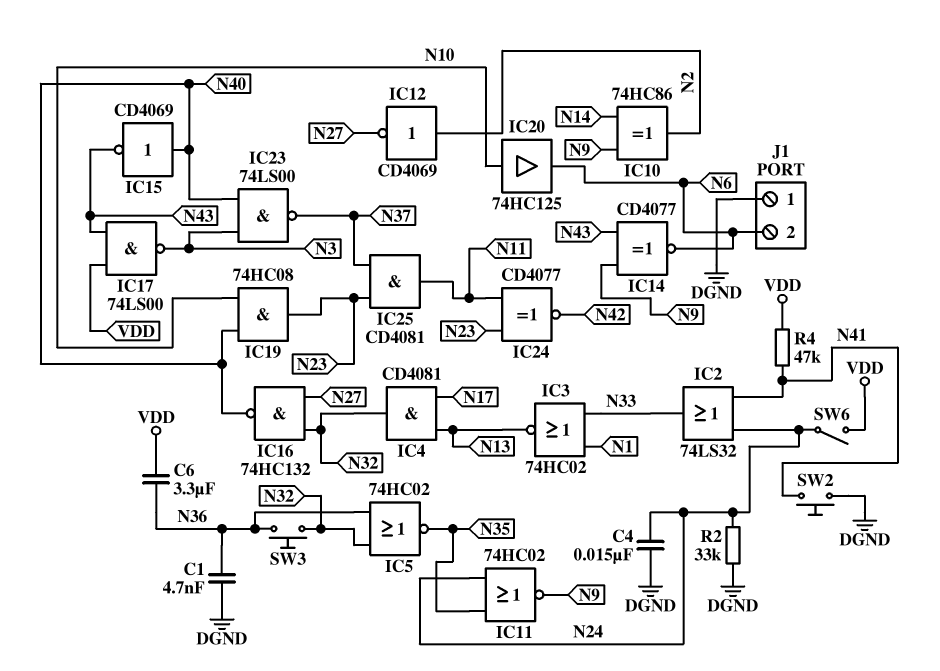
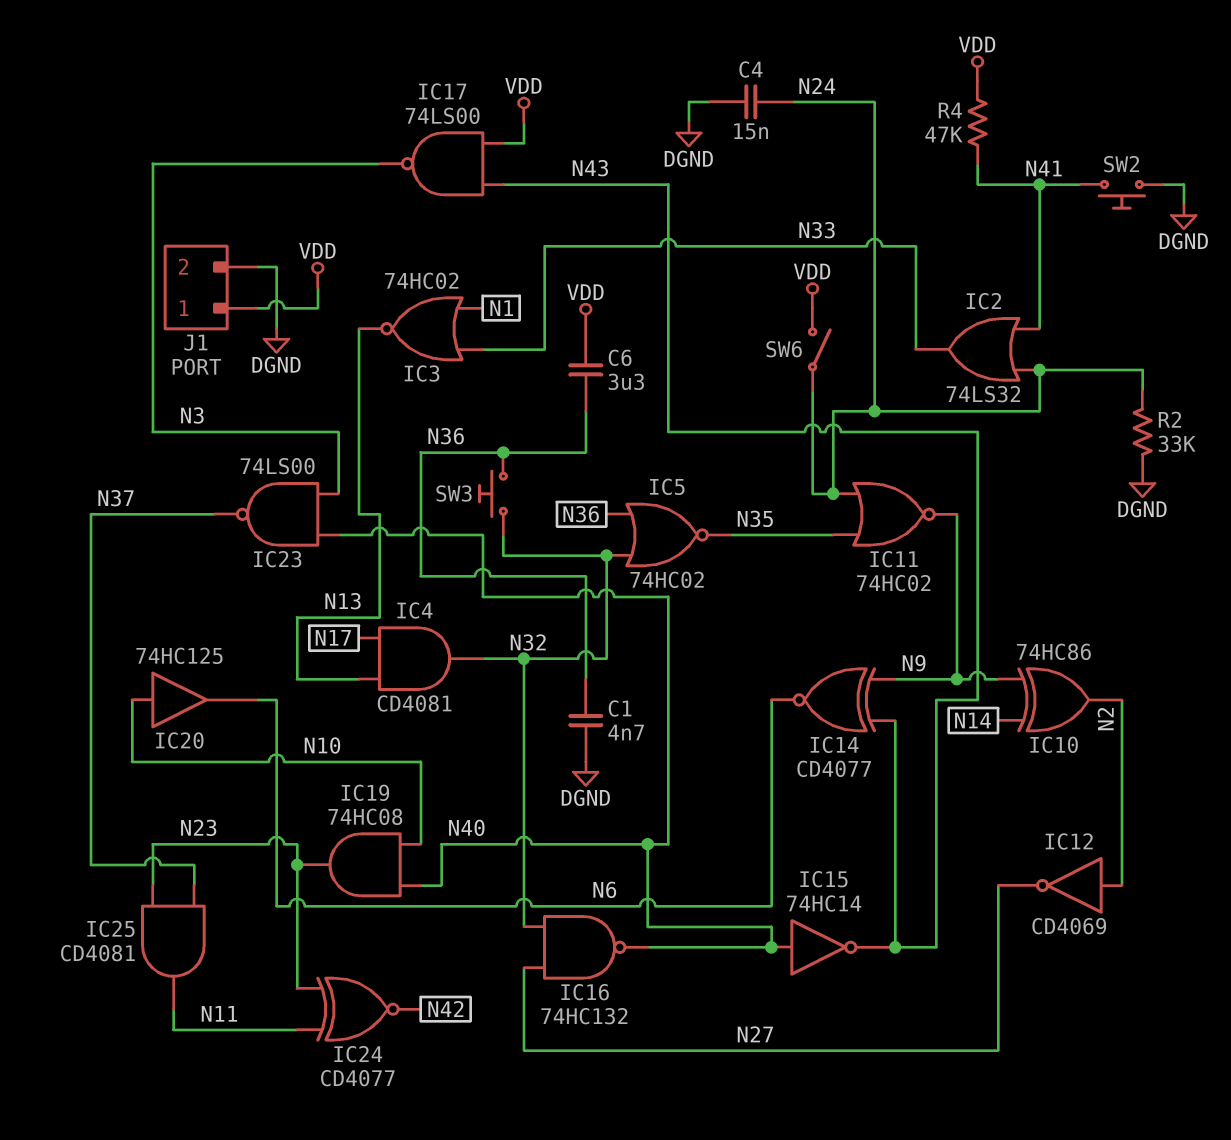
IC15: NOT CD4069 (in N40, out N43) -> NOT 74HC14 (in N40, out N43)
J1 pin 1: DGND -> VDD
J1 pin 2: N6 -> DGND

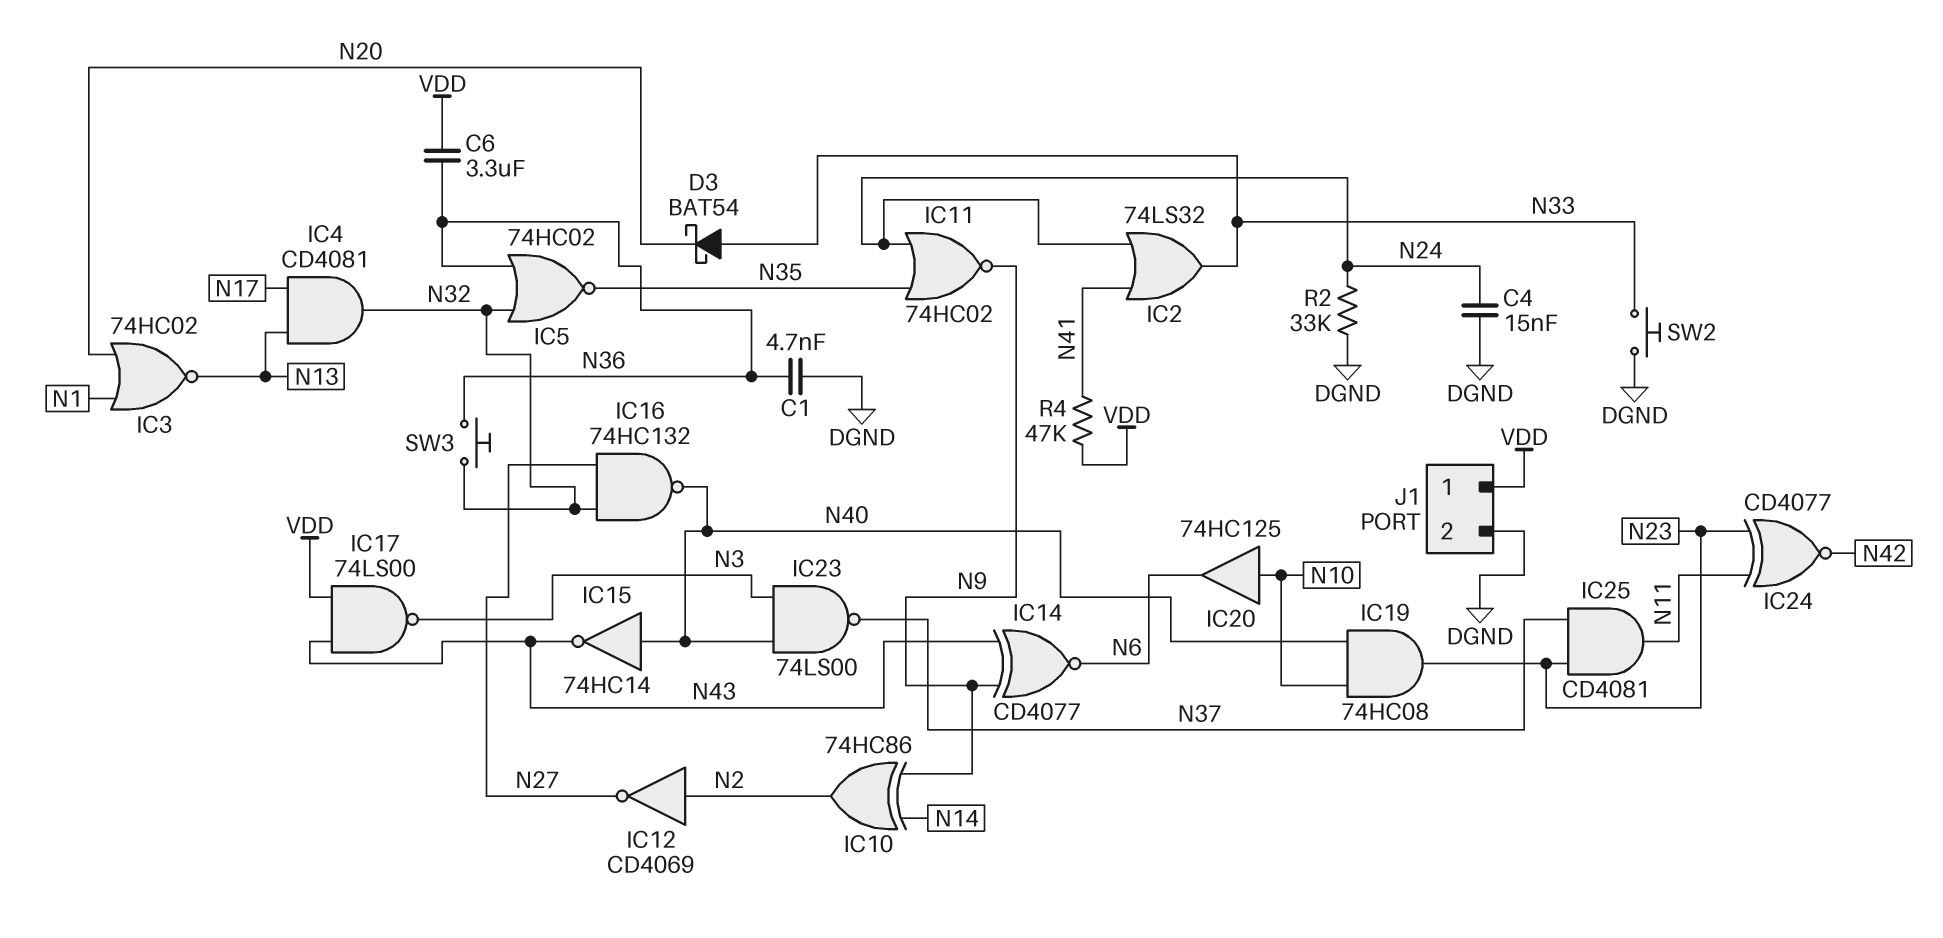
D3: none -> schottky BAT54 (A N33, K N20)
IC3: NOR 74HC02 (in N1, in N33, out N13) -> NOR 74HC02 (in N1, in N20, out N13)
SW2: button (DGND, N41) -> button (DGND, N33)
SW6: switch (N24, VDD) -> none

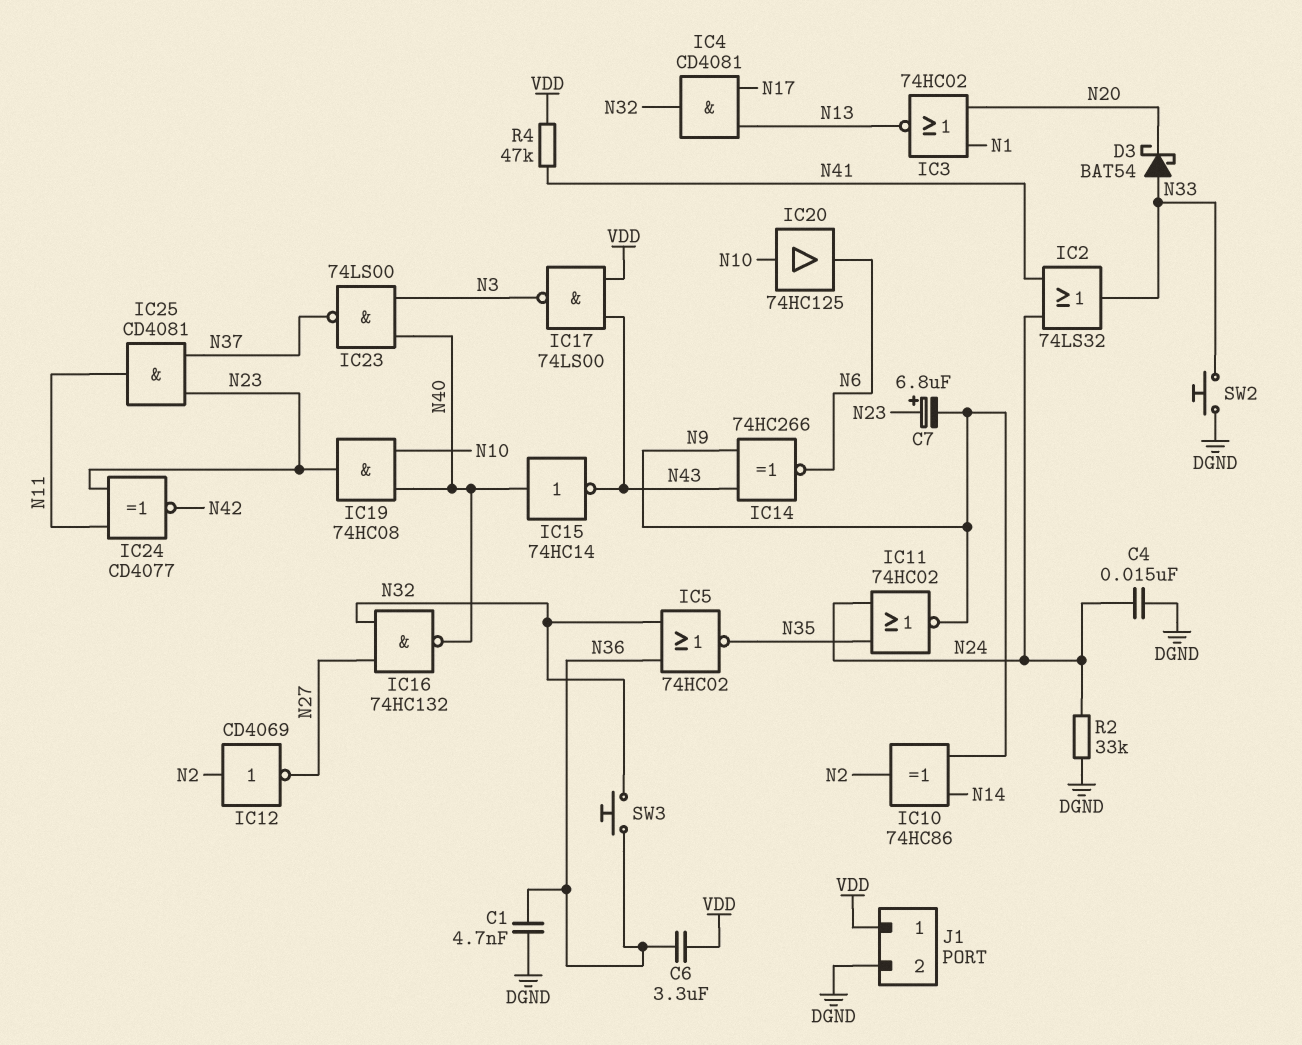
C7: none -> 6.8uF (plus N23, minus N9)
IC14: XNOR CD4077 (in N9, in N43, out N6) -> XNOR 74HC266 (in N9, in N43, out N6)

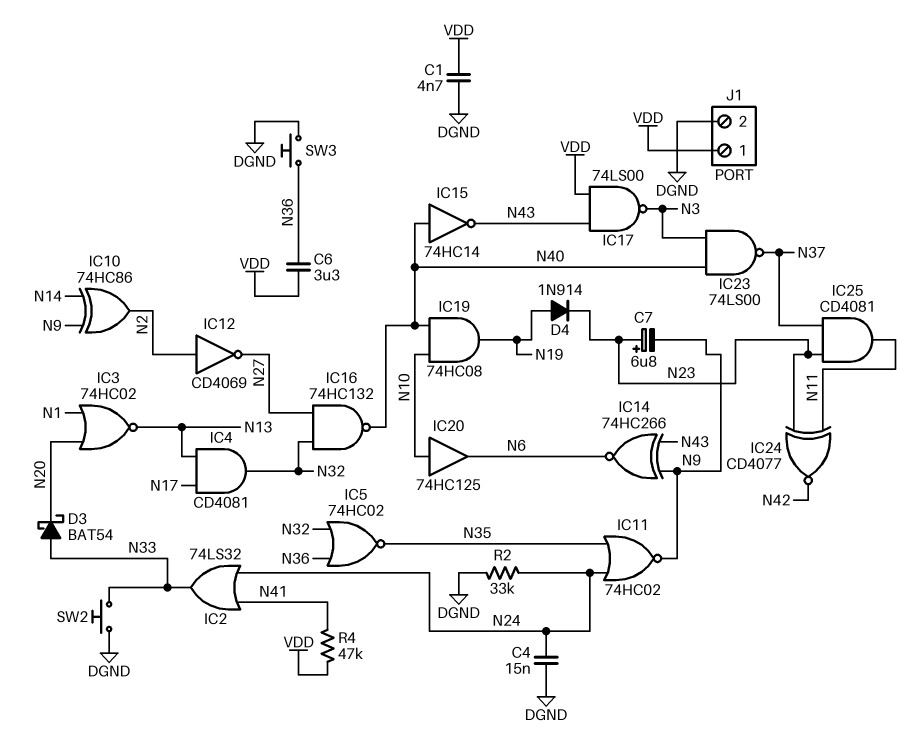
C1: 4.7nF (DGND, N36) -> 4.7nF (DGND, VDD)
D4: none -> diode 1N914 (A N19, K N23)
IC19: AND 74HC08 (in N10, in N40, out N23) -> AND 74HC08 (in N10, in N40, out N19)
SW3: button (N32, N36) -> button (DGND, N36)

